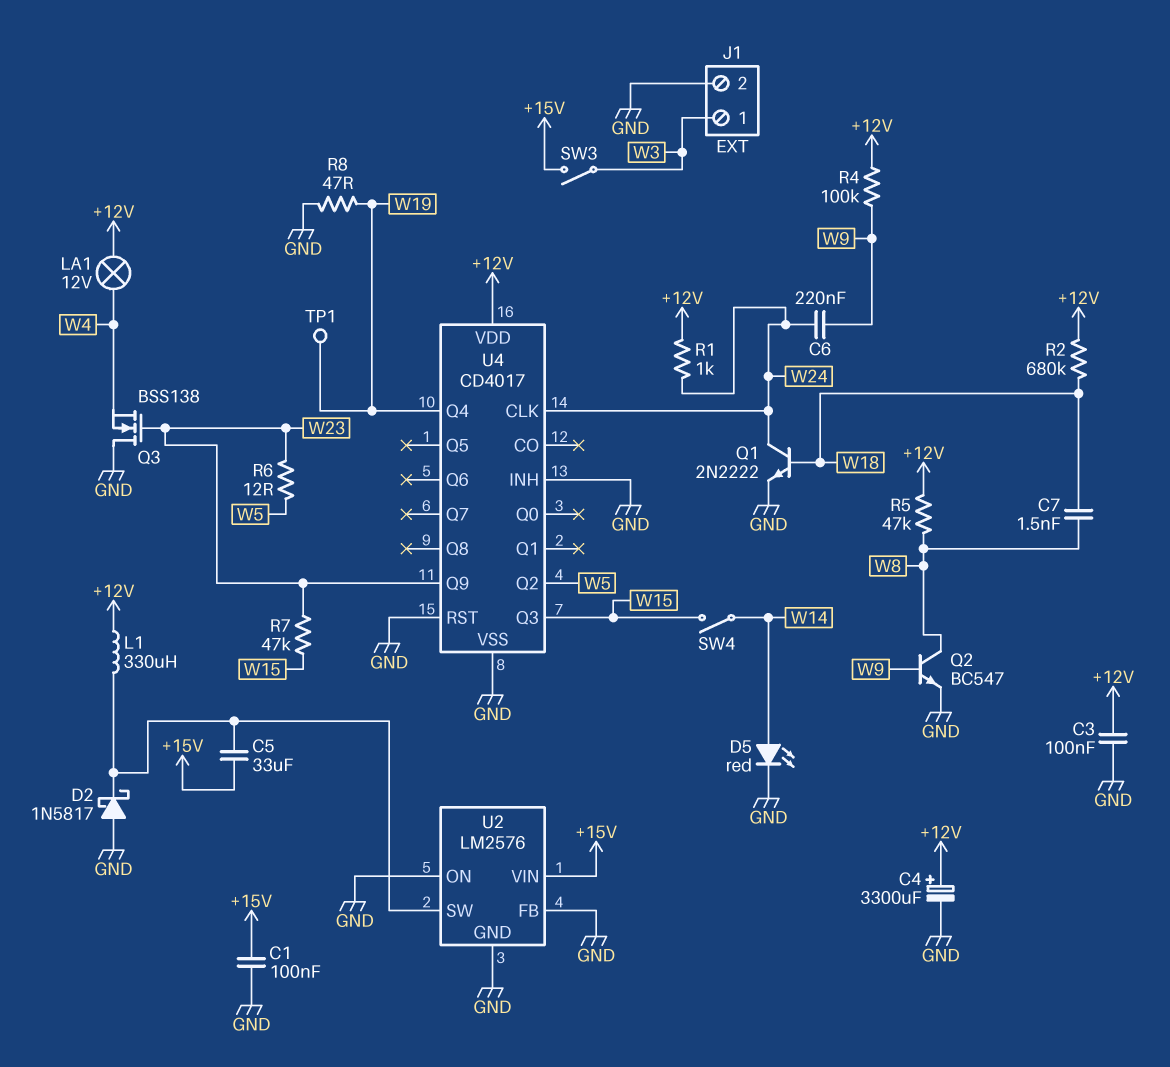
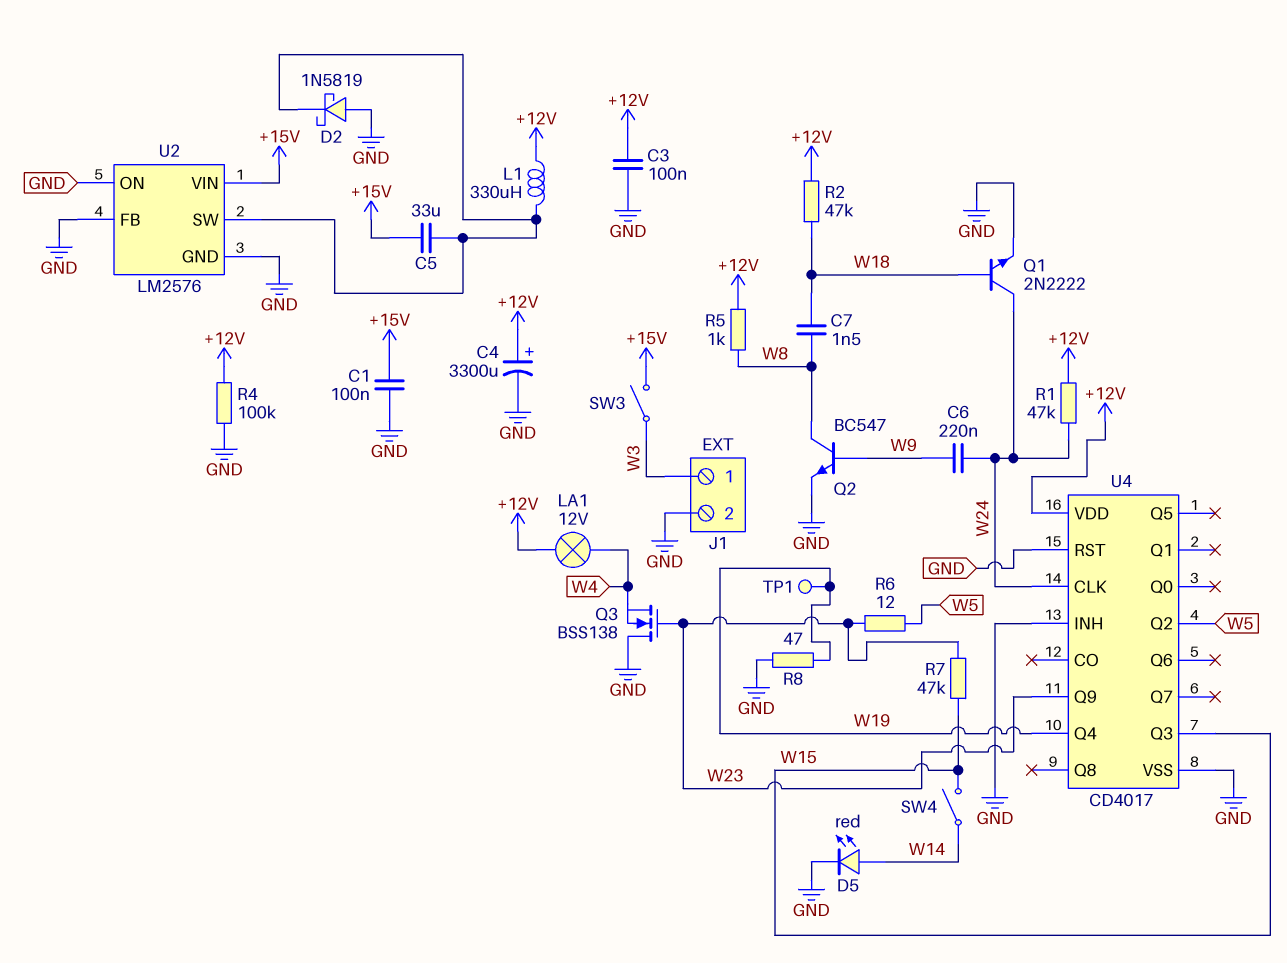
D2: schottky 1N5817 (A GND, K U2/SW) -> schottky 1N5819 (A GND, K U2/SW)
R1: 1k (+12V, W24) -> 47k (+12V, W24)
R2: 680k (+12V, W18) -> 47k (+12V, W18)
R4: 100k (+12V, W9) -> 100k (+12V, GND)
R5: 47k (+12V, W8) -> 1k (+12V, W8)

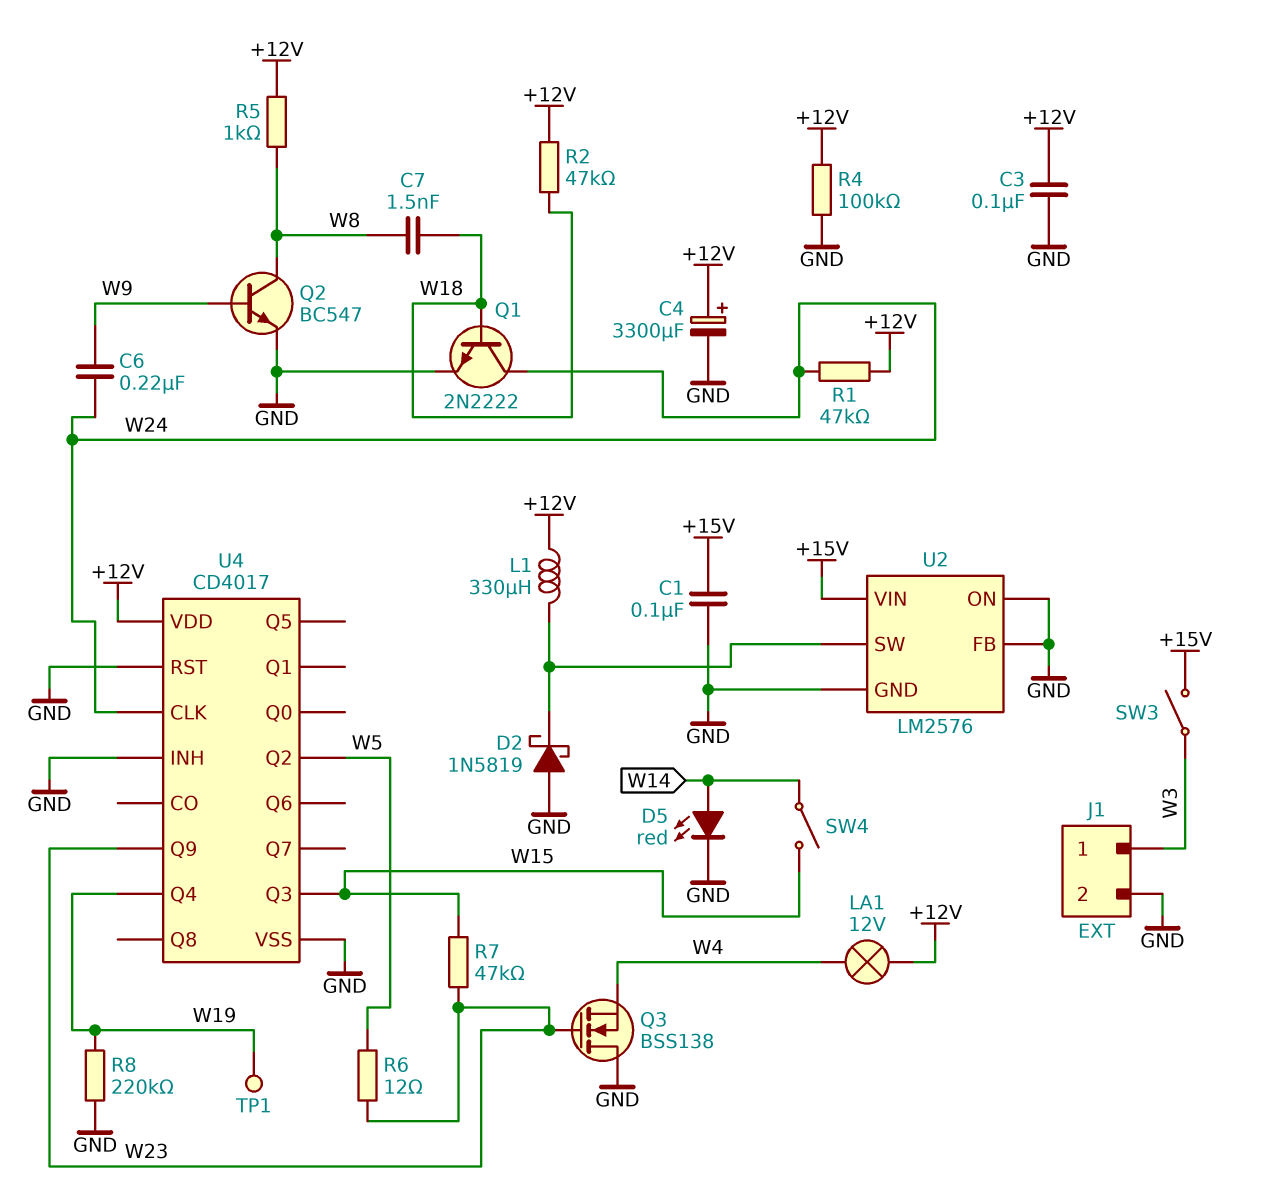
C5: 33uF (+15V, U2/SW) -> none
R8: 47 (GND, W19) -> 220k (GND, W19)

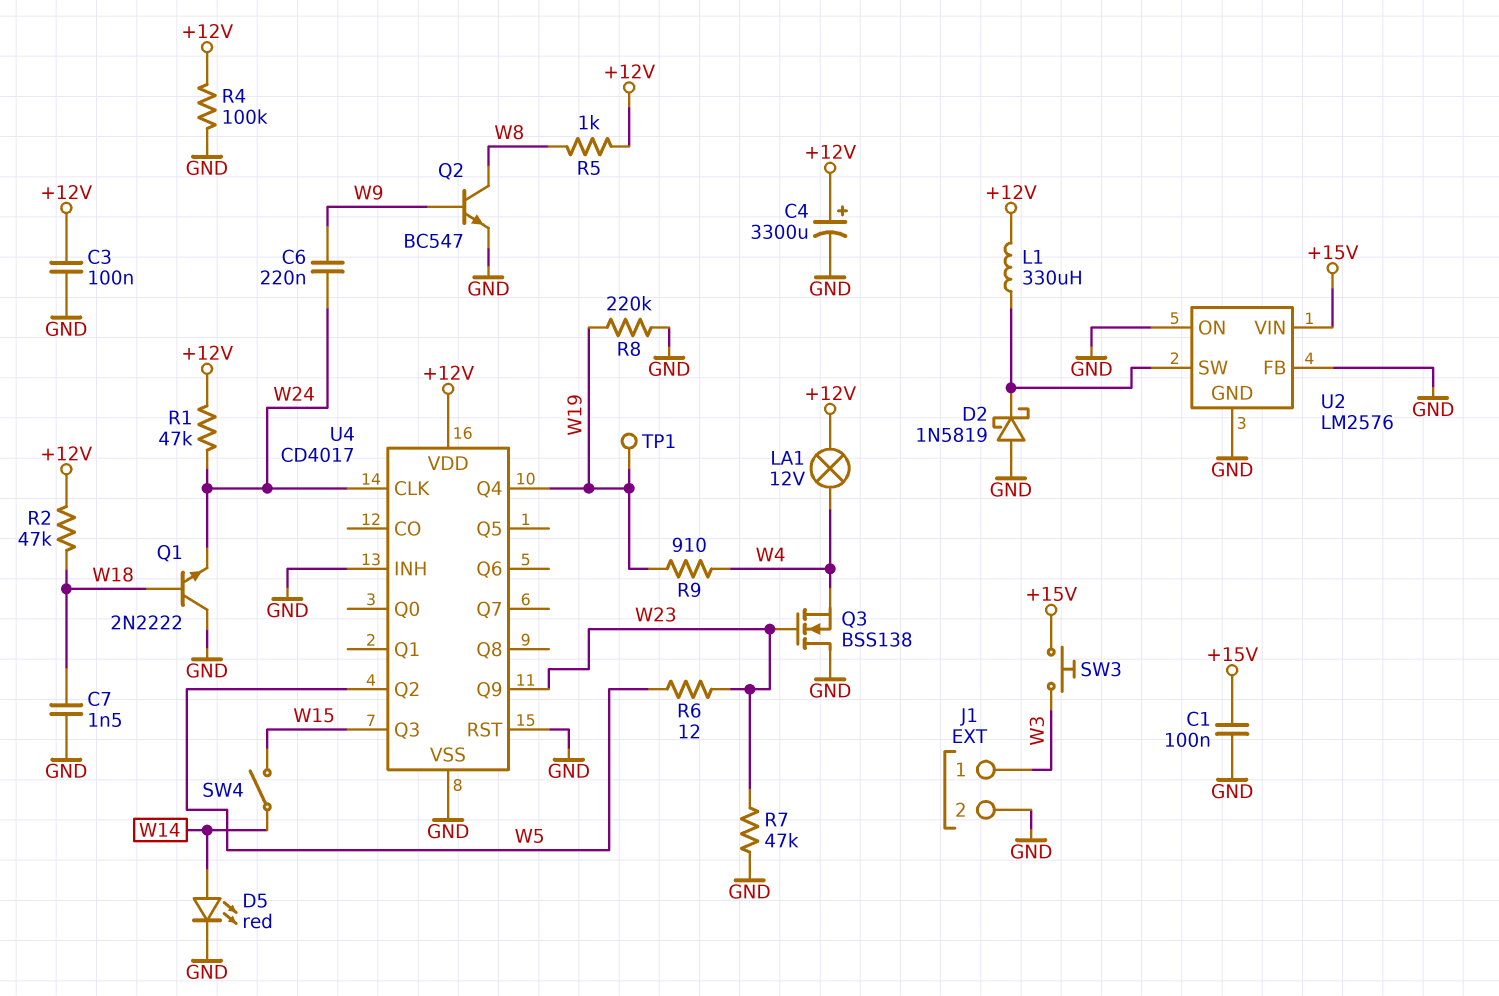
C7: 1.5nF (W8, W18) -> 1.5nF (GND, W18)
Q1: NPN 2N2222 (B W18, C W24, E GND) -> NPN 2N2222 (B W18, C GND, E W24)
R7: 47k (W15, W23) -> 47k (GND, W23)
R9: none -> 910 (W4, W19)
SW3: switch (+15V, W3) -> button (+15V, W3)

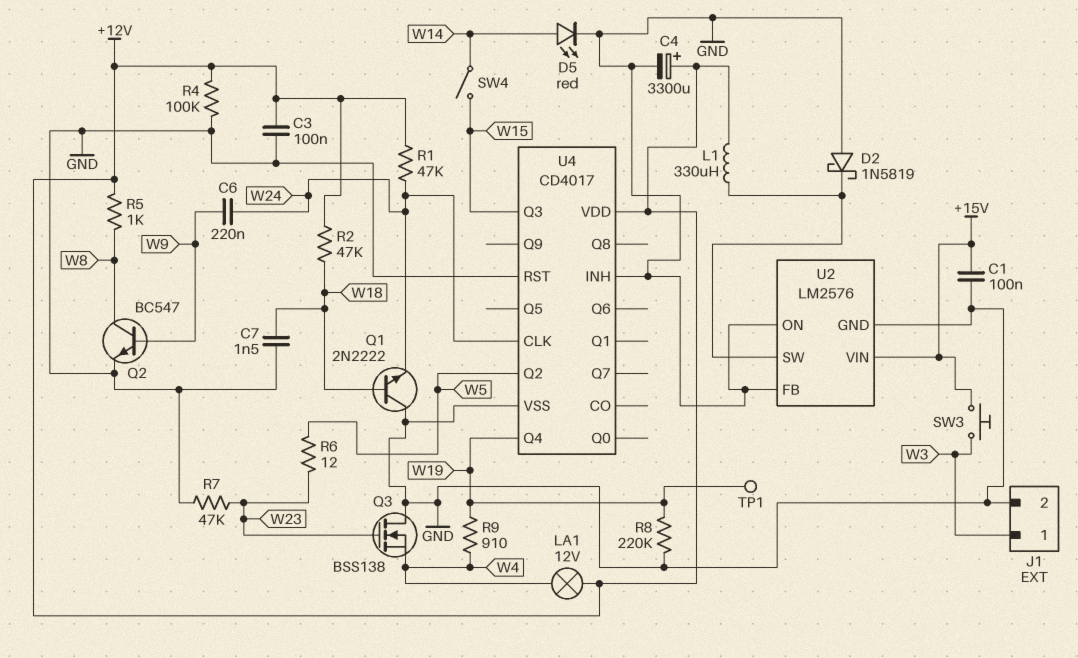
U4 pin Q9: W23 -> none

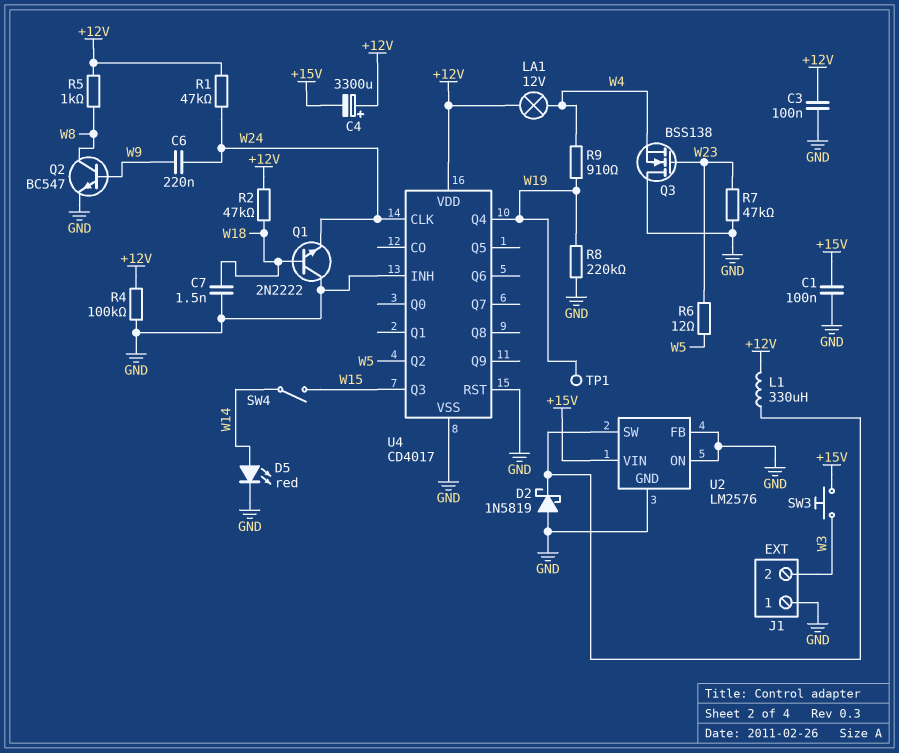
C4: 3300uF (plus +12V, minus GND) -> 3300uF (plus +12V, minus +15V)
J1 pin 1: W3 -> GND
J1 pin 2: GND -> W3

